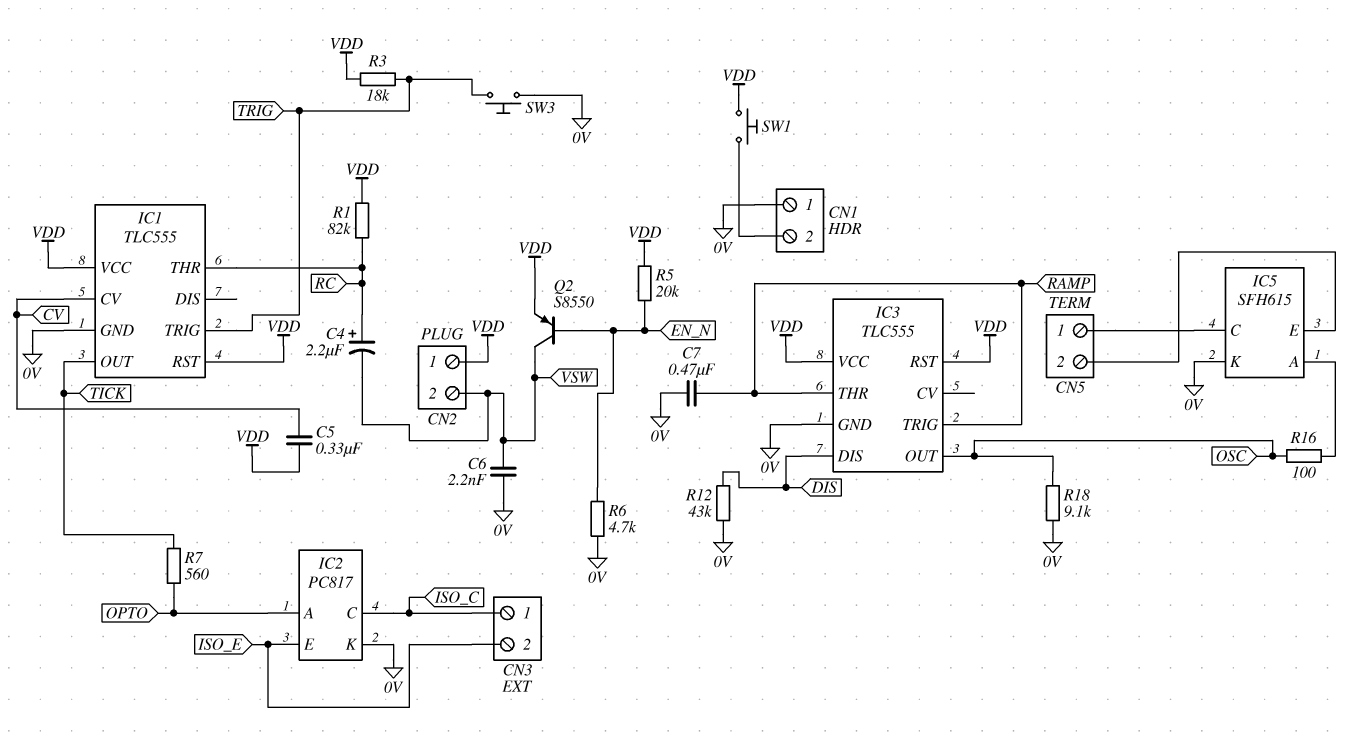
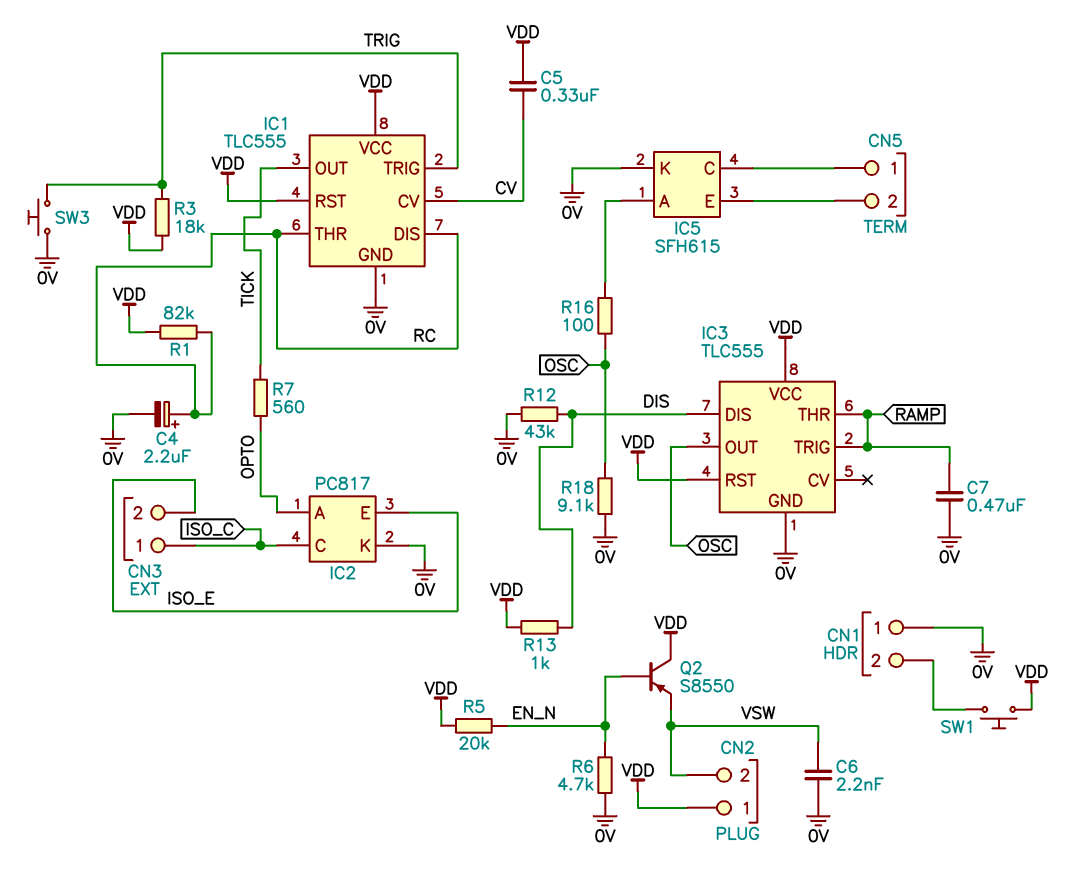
C4: 2.2uF (plus RC, minus VSW) -> 2.2uF (plus RC, minus 0V)
IC1 pin DIS: none -> RC
Q2: PNP S8550 (B EN_N, C VSW, E VDD) -> PNP S8550 (B EN_N, C VDD, E VSW)
R13: none -> 1k (DIS, VDD)

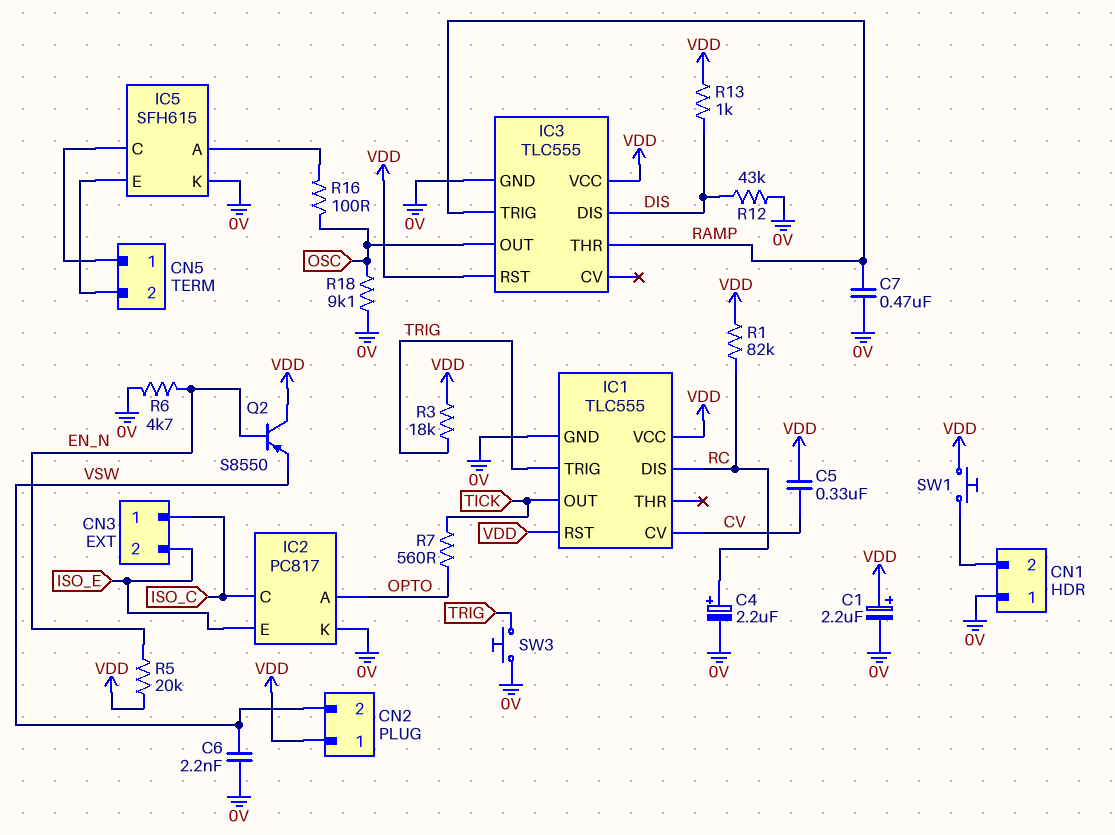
C1: none -> 2.2uF (plus VDD, minus 0V)
IC1 pin THR: RC -> none

